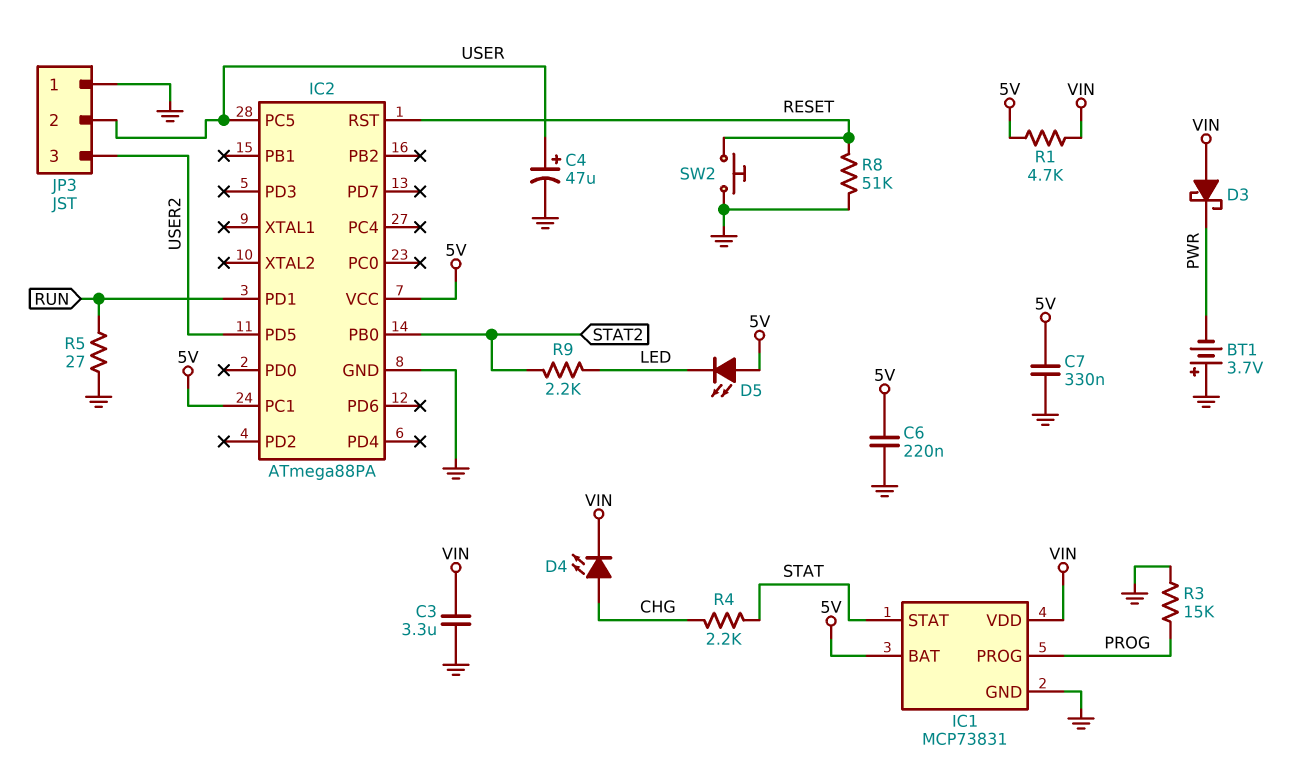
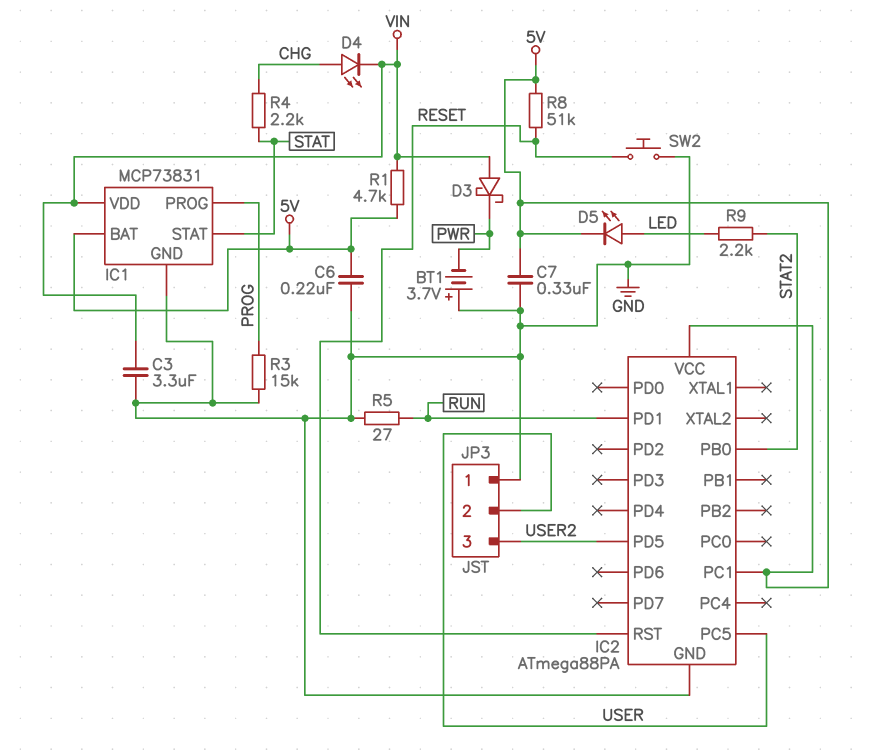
C4: 47uF (plus USER, minus GND) -> none
D5: LED (A 5V, K LED) -> LED (A LED, K 5V)
R8: 51k (GND, RESET) -> 51k (5V, RESET)

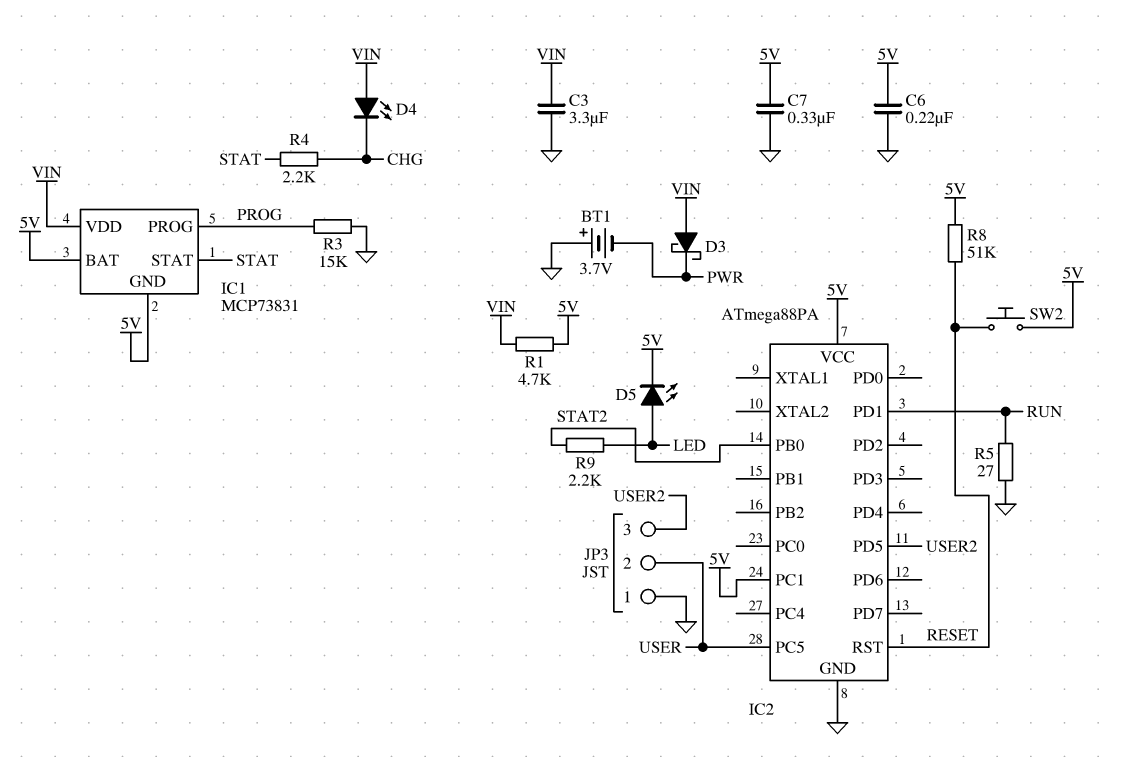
D4: LED (A CHG, K VIN) -> LED (A VIN, K CHG)
IC1 pin GND: GND -> 5V
SW2: button (GND, RESET) -> button (5V, RESET)

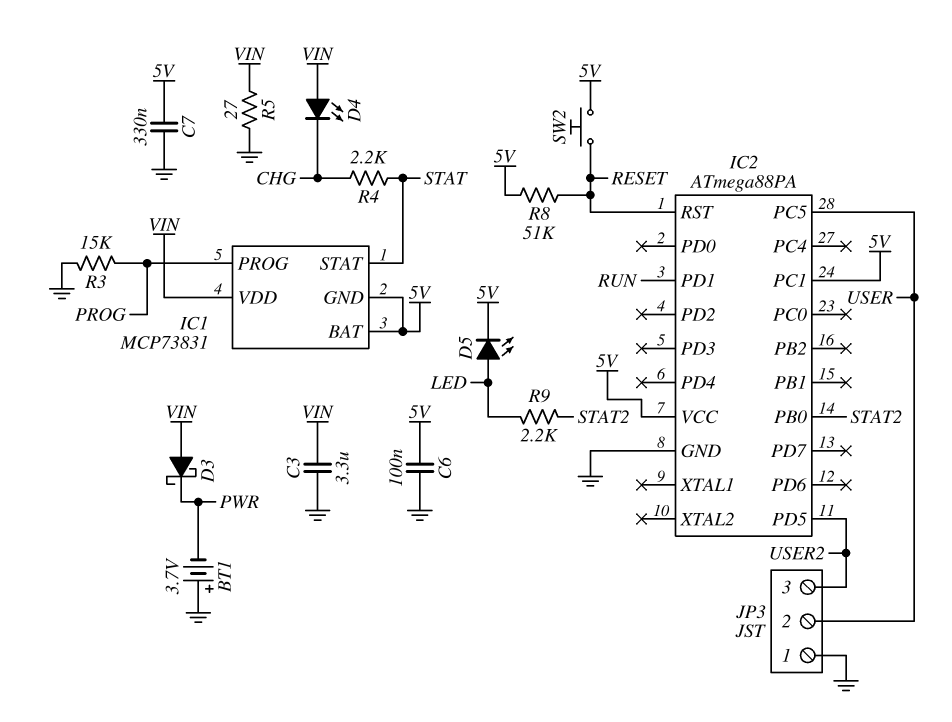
C6: 220nF (5V, GND) -> 100nF (5V, GND)
R1: 4.7k (5V, VIN) -> none
R5: 27 (GND, RUN) -> 27 (GND, VIN)

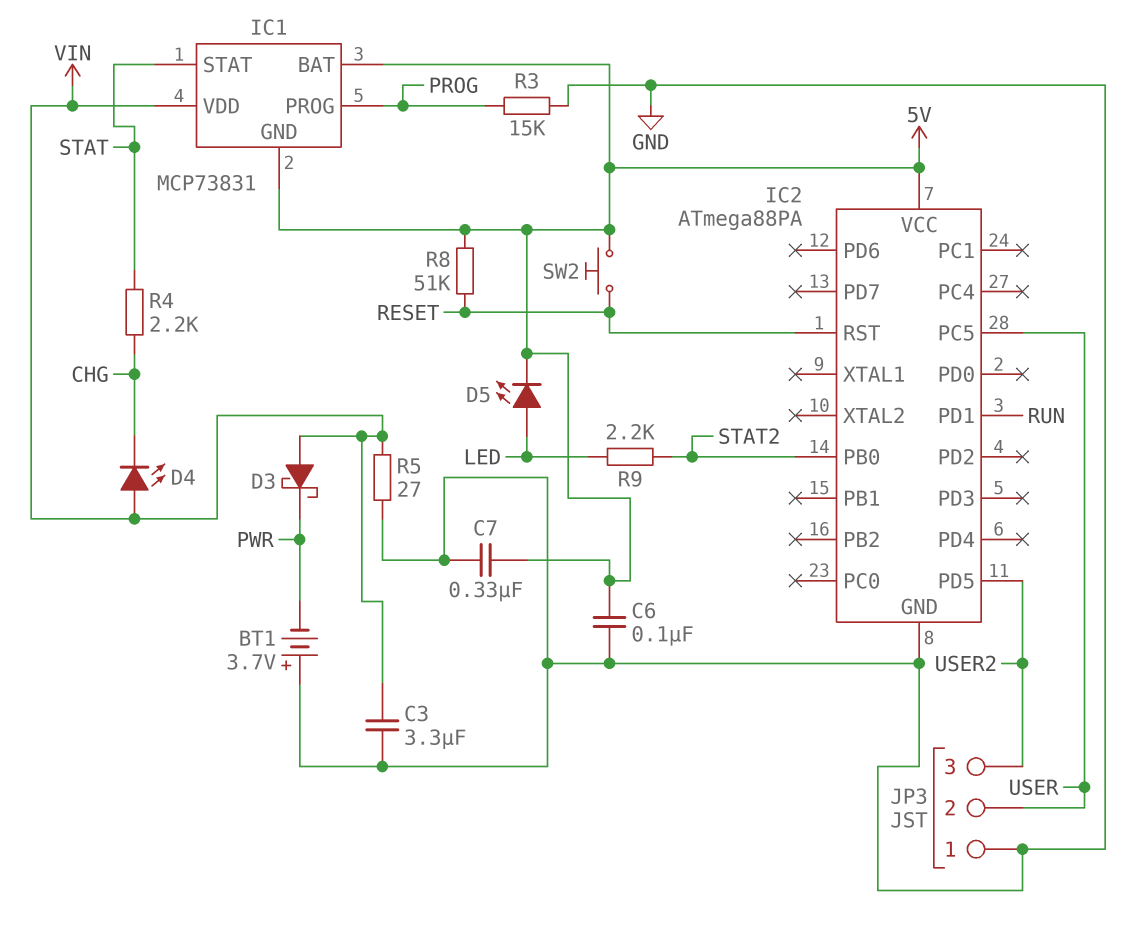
IC2 pin PC1: 5V -> none

